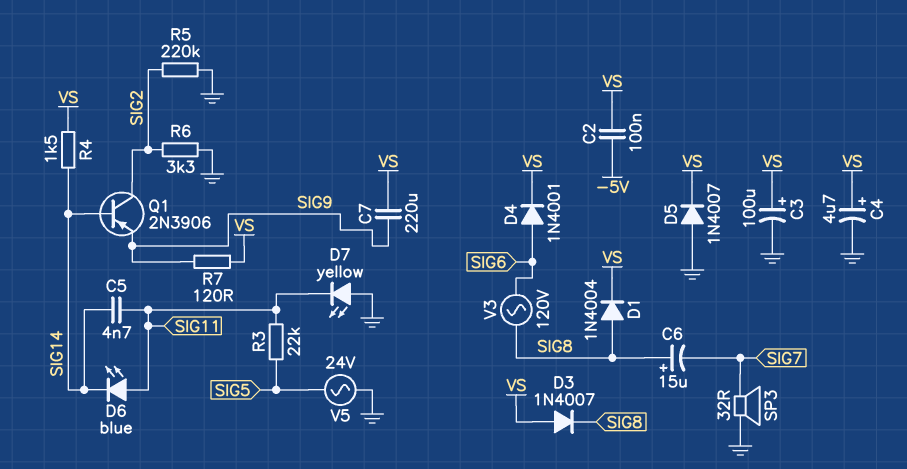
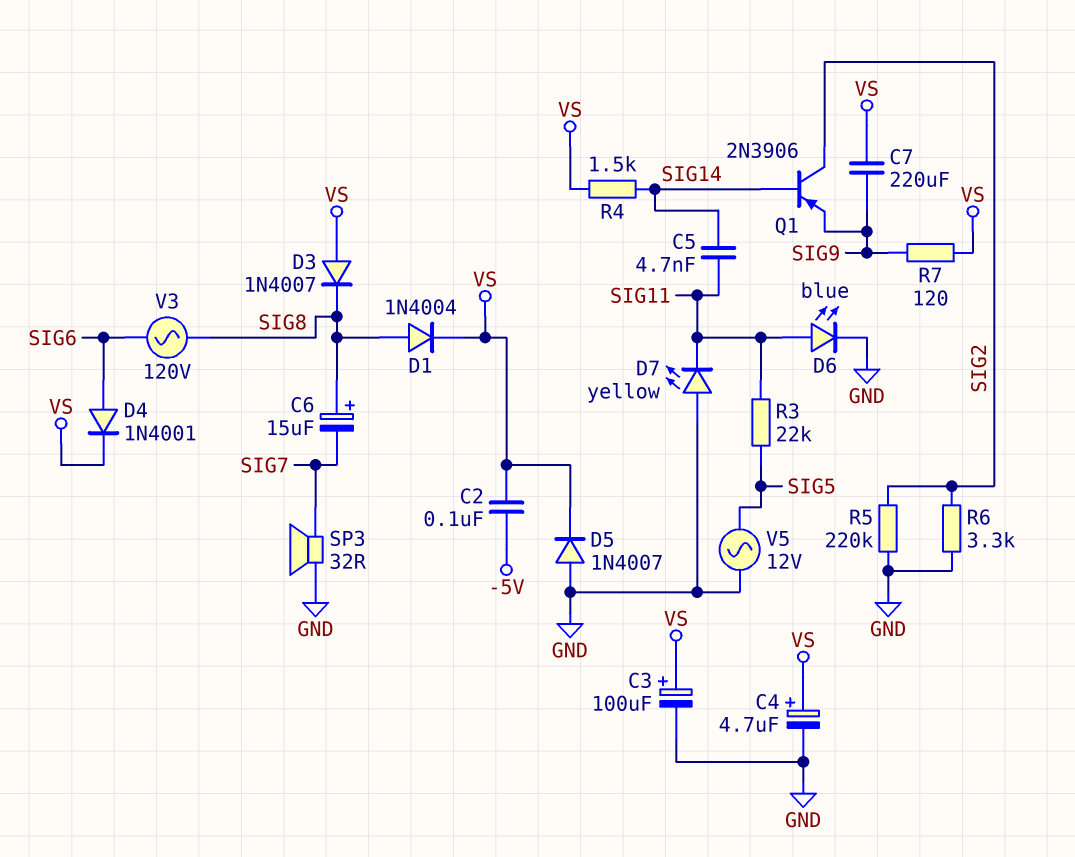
D6: LED blue (A SIG11, K SIG14) -> LED blue (A SIG11, K GND)
V5: AC 24V (GND, SIG5) -> AC 12V (GND, SIG5)

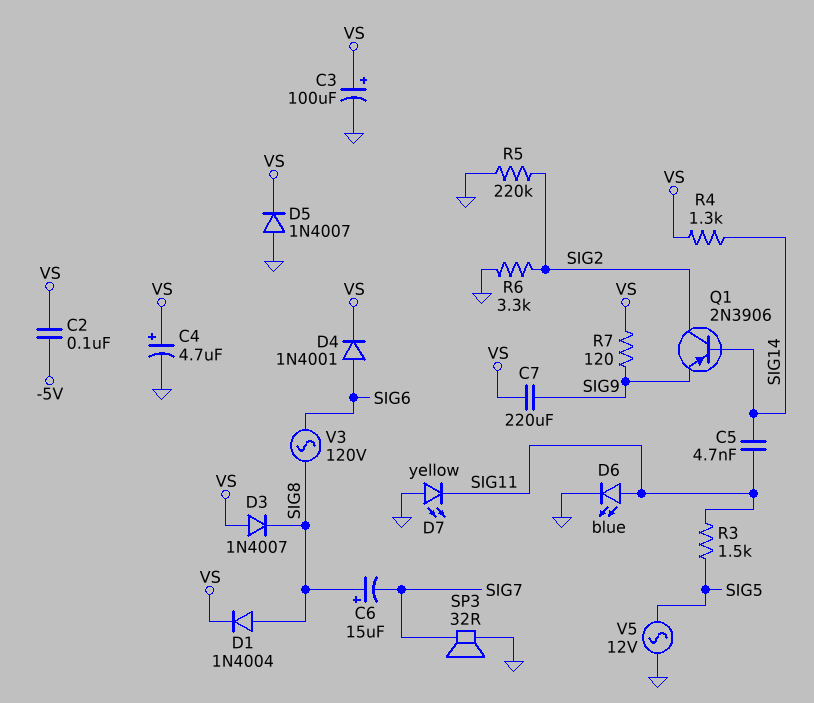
R3: 22k (SIG5, SIG11) -> 1.5k (SIG5, SIG11)
R4: 1.5k (SIG14, VS) -> 1.3k (SIG14, VS)

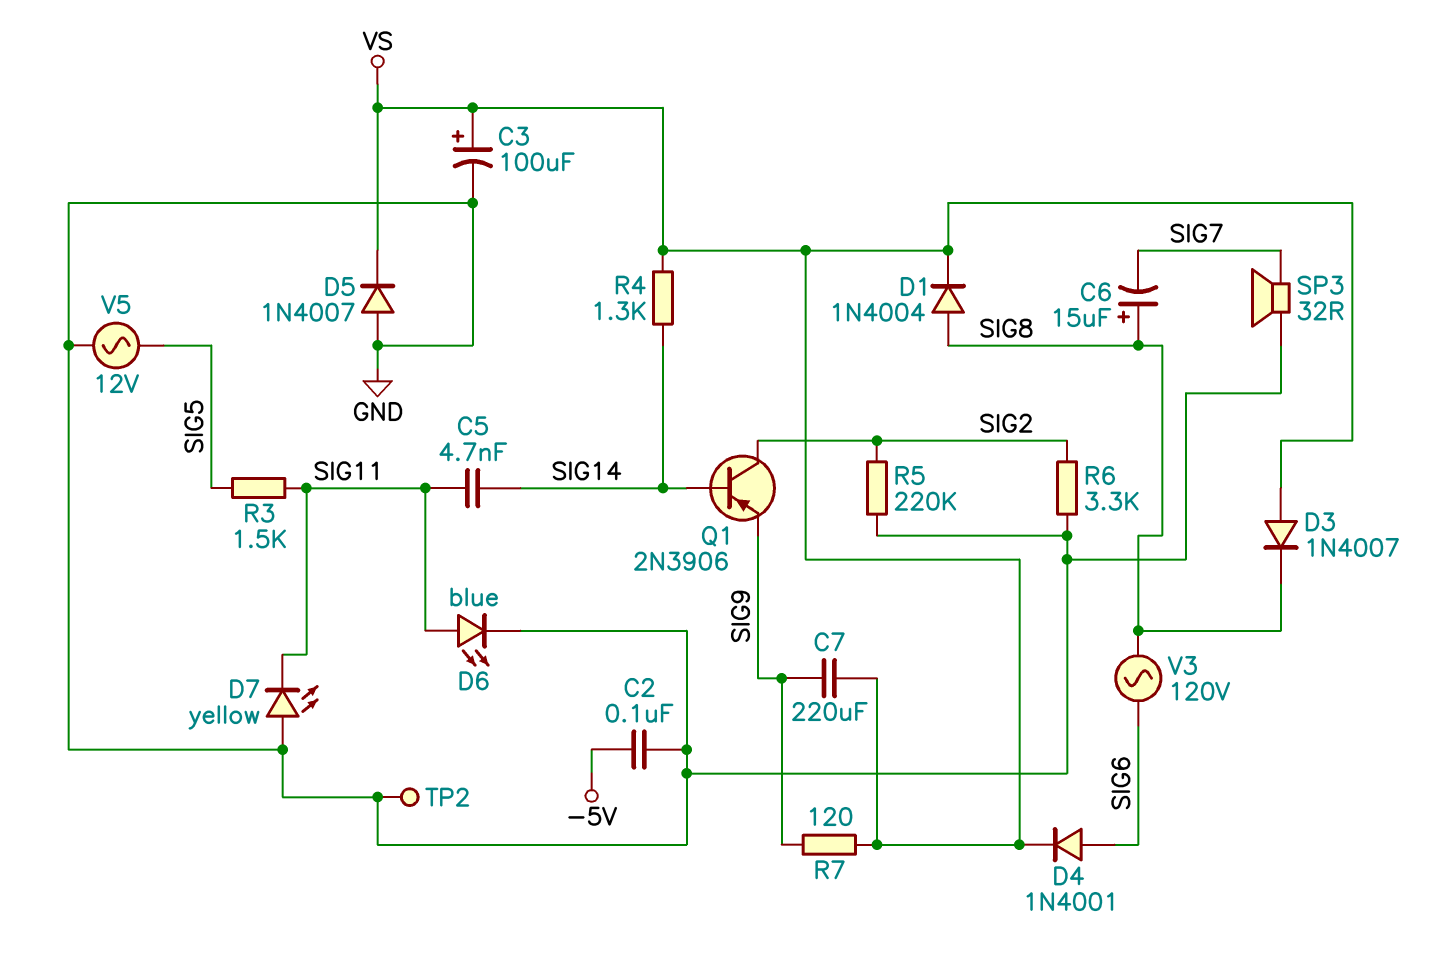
C2: 100nF (-5V, VS) -> 100nF (-5V, GND)
C4: 4.7uF (plus VS, minus GND) -> none
TP2: none -> test point (GND)

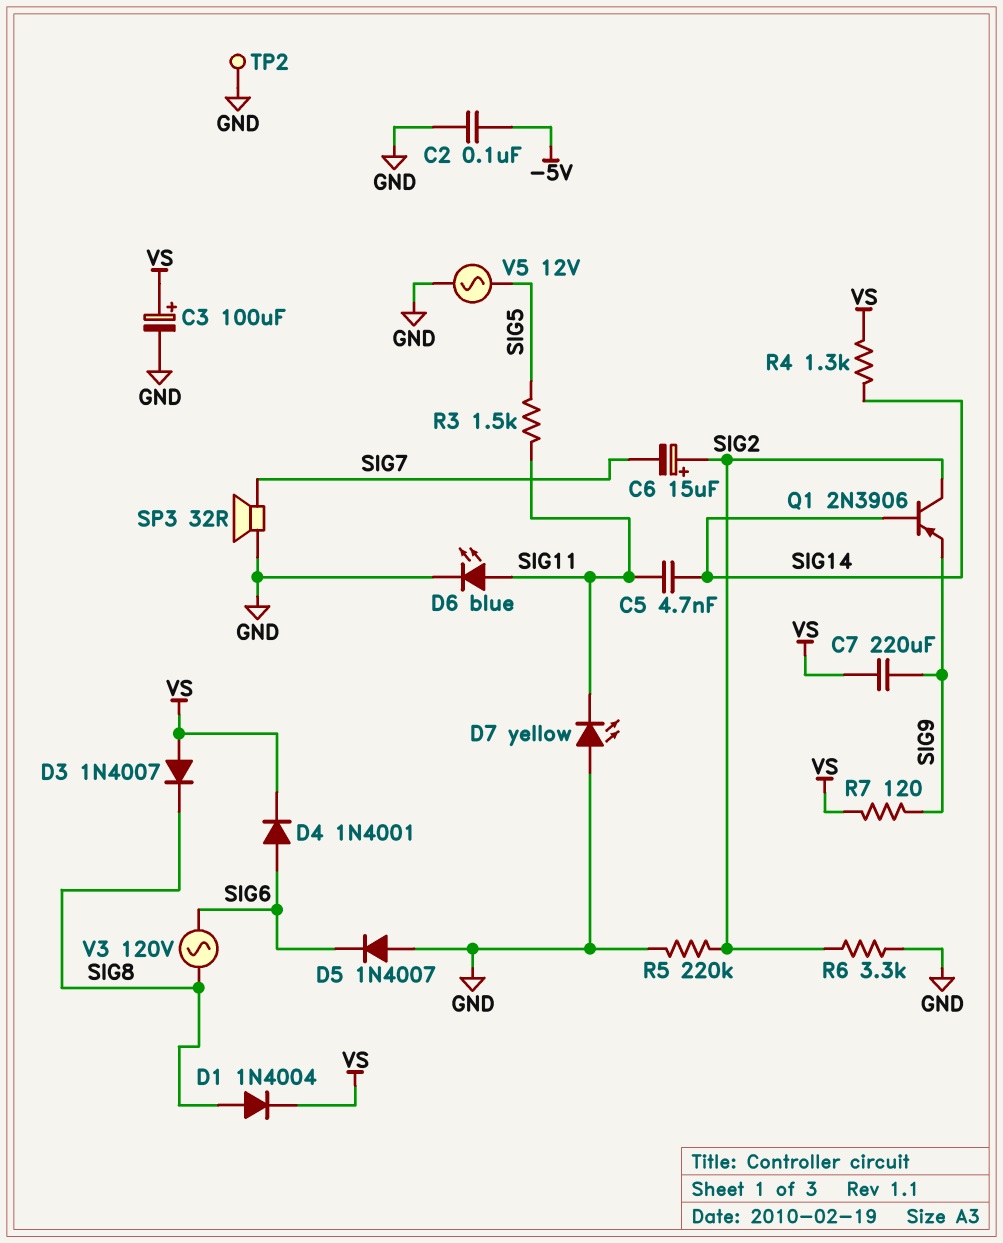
C6: 15uF (plus SIG8, minus SIG7) -> 15uF (plus SIG2, minus SIG7)
D5: diode 1N4007 (A GND, K VS) -> diode 1N4007 (A GND, K SIG6)

